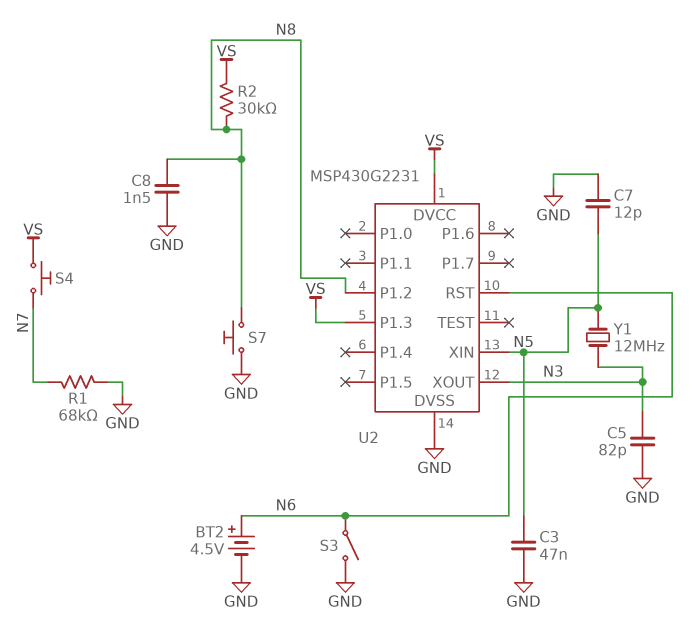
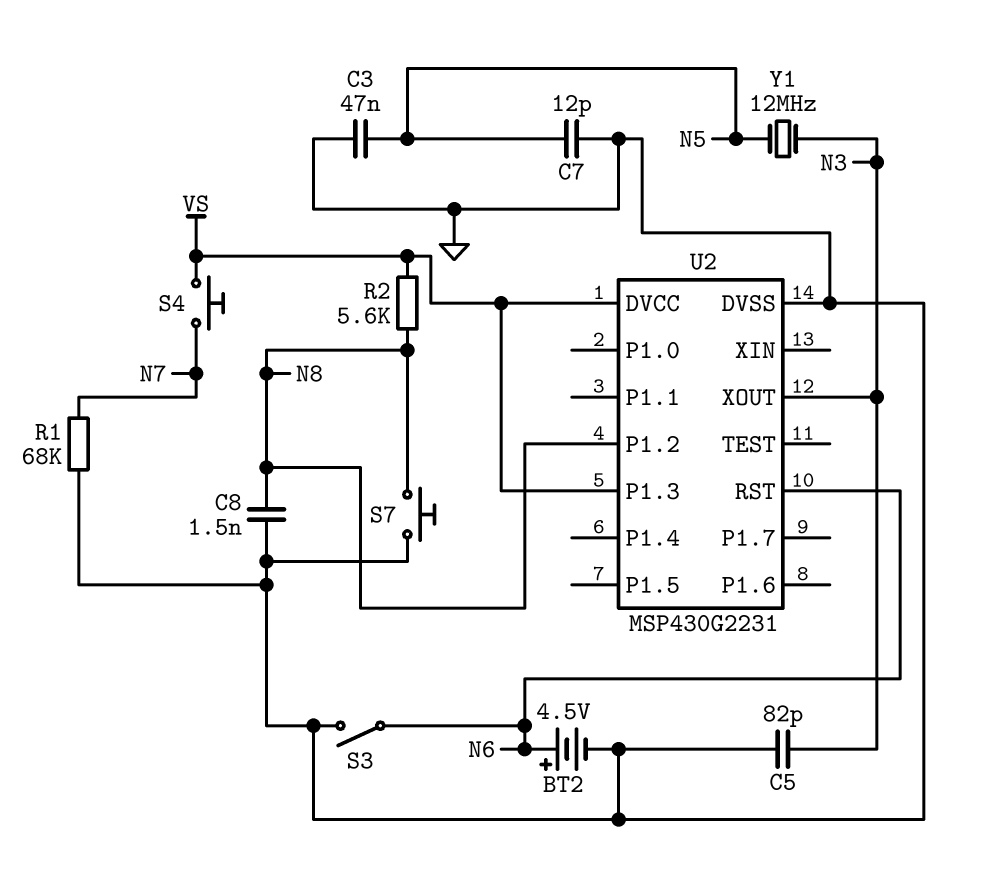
R2: 30k (N8, VS) -> 5.6k (N8, VS)
U2 pin XIN: N5 -> none

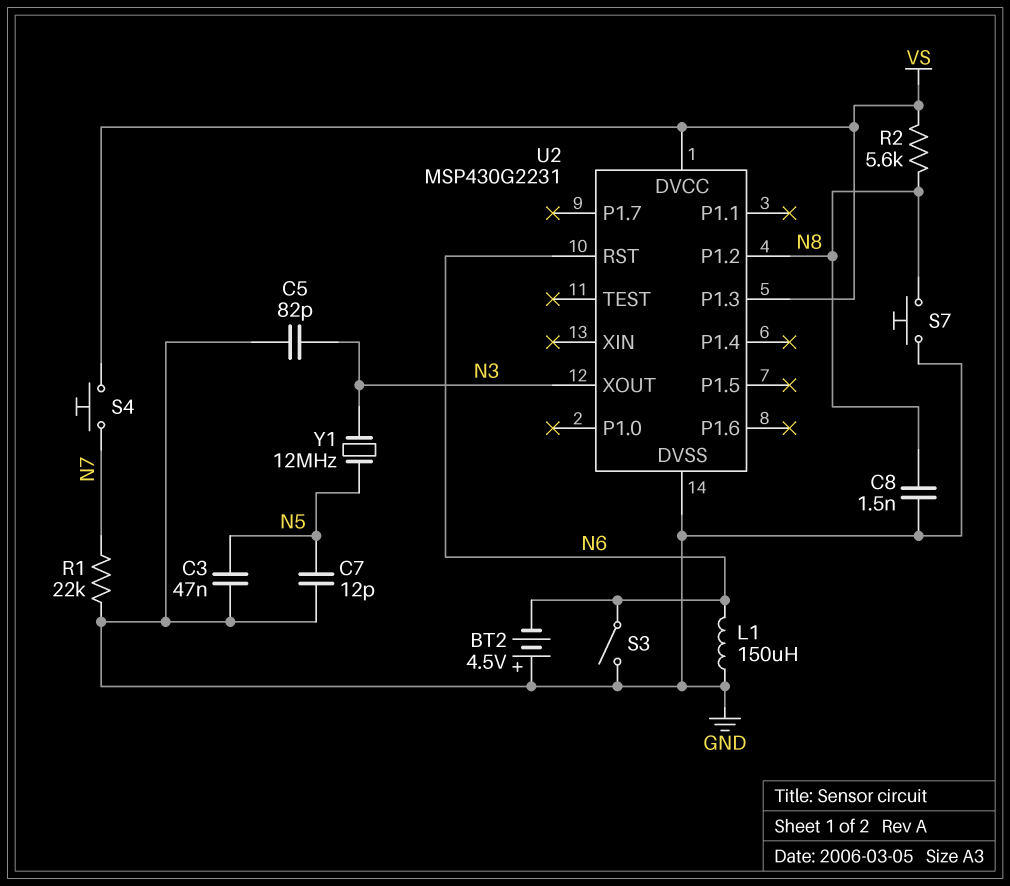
BT2: 4.5V (plus N6, minus GND) -> 4.5V (plus GND, minus N6)
L1: none -> 150uH (GND, N6)
R1: 68k (GND, N7) -> 22k (GND, N7)

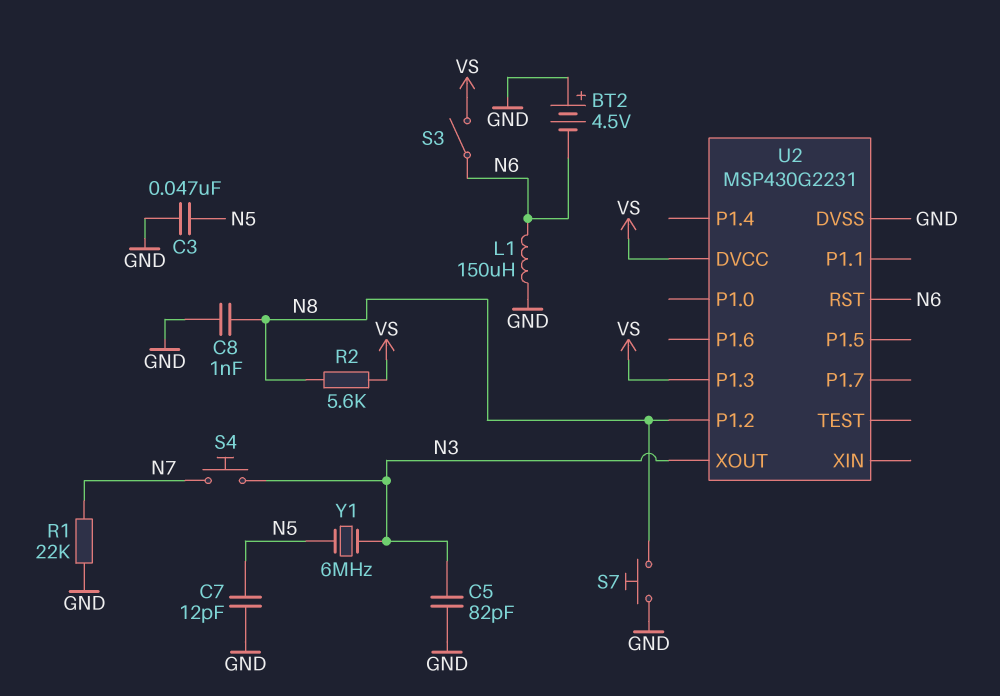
C8: 1.5nF (GND, N8) -> 1nF (GND, N8)
S3: switch (GND, N6) -> switch (N6, VS)
S4: button (N7, VS) -> button (N3, N7)
Y1: 12MHz (N3, N5) -> 6MHz (N3, N5)

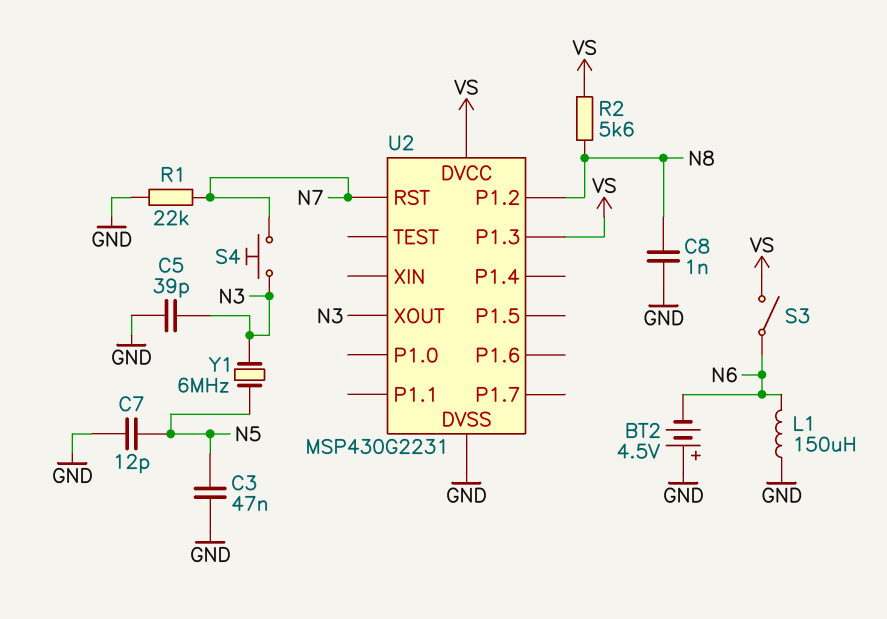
C5: 82pF (GND, N3) -> 39pF (GND, N3)
S7: button (GND, N8) -> none
U2 pin RST: N6 -> N7

